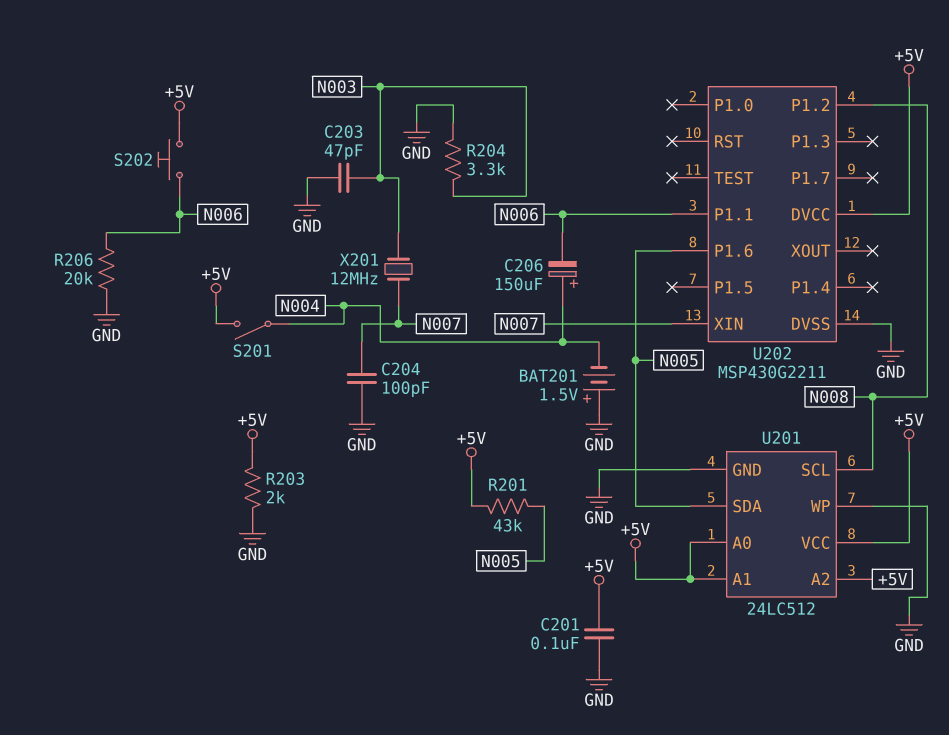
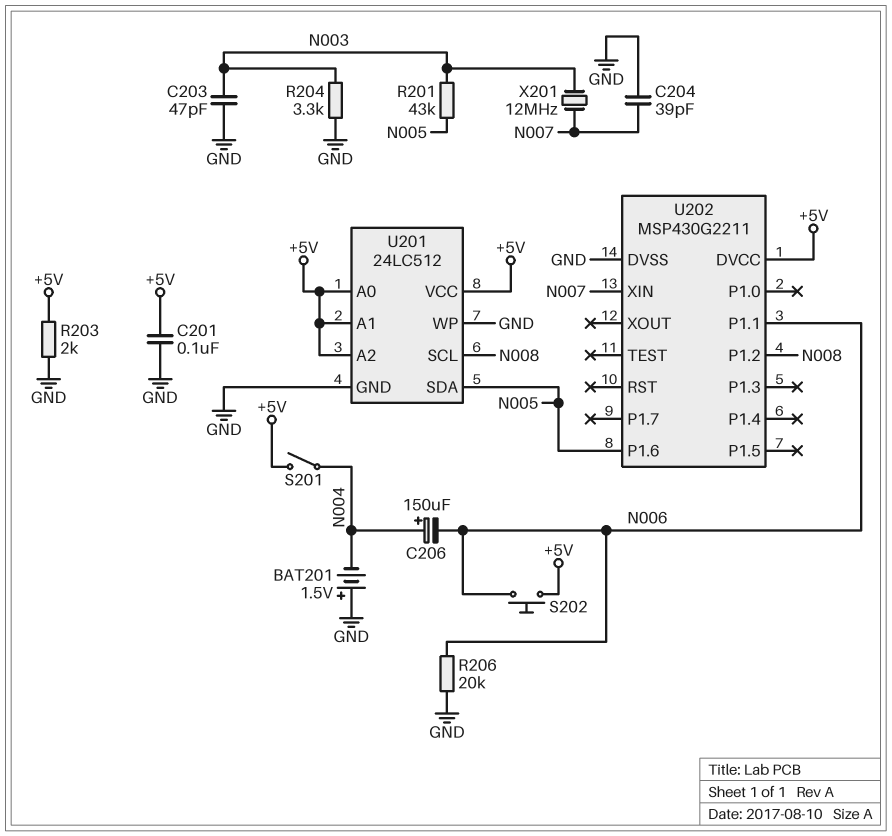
C204: 100pF (GND, N007) -> 39pF (GND, N007)
R201: 43k (+5V, N005) -> 43k (N003, N005)

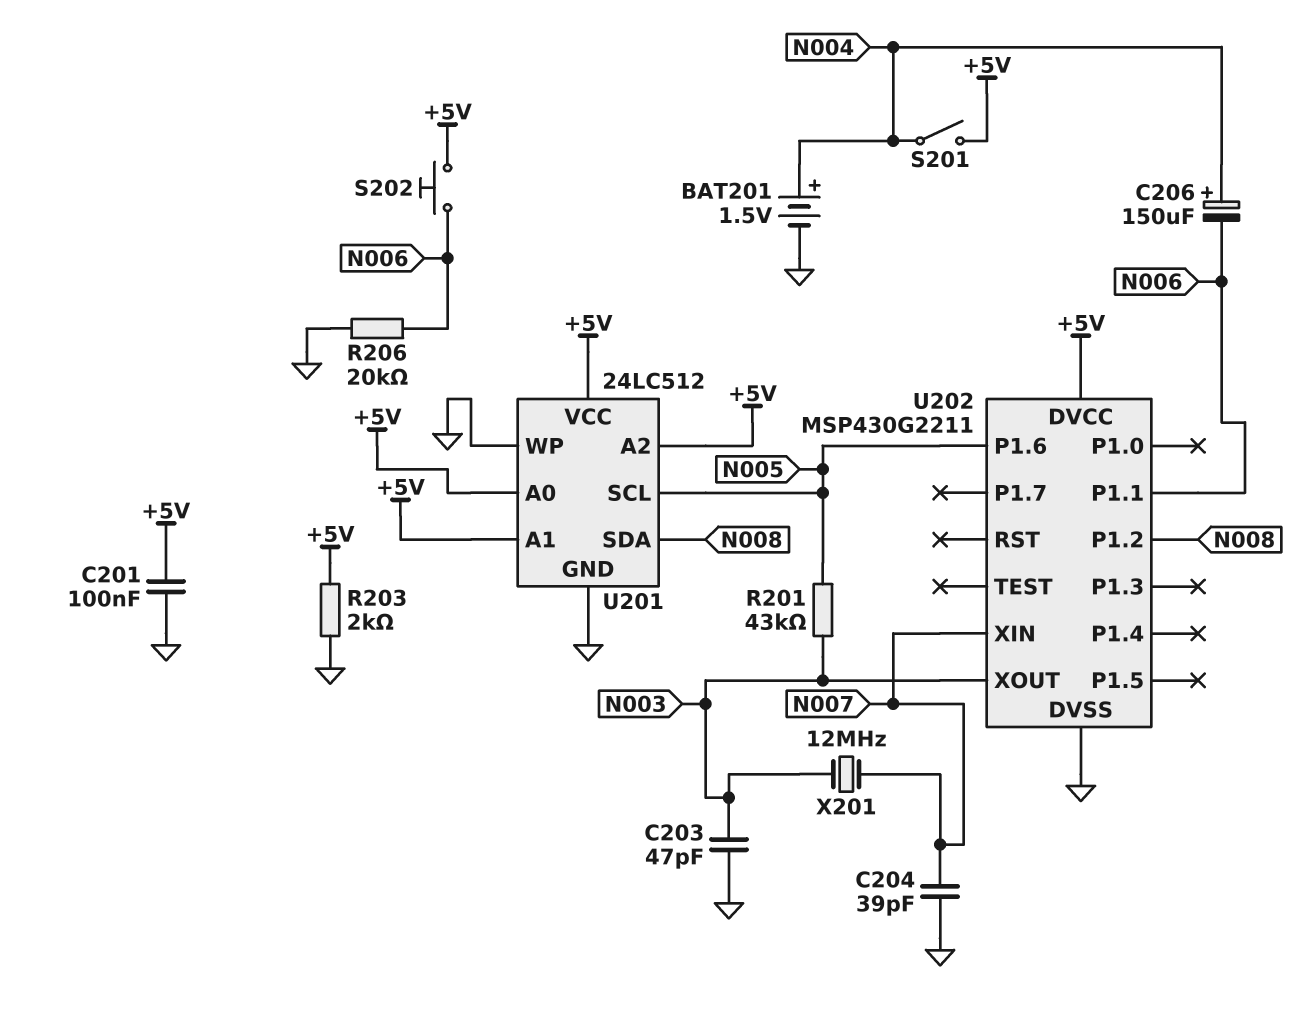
BAT201: 1.5V (plus GND, minus N004) -> 1.5V (plus N004, minus GND)
R204: 3.3k (GND, N003) -> none
U201 pin SCL: N008 -> N005
U201 pin SDA: N005 -> N008
U202 pin XOUT: none -> N003

